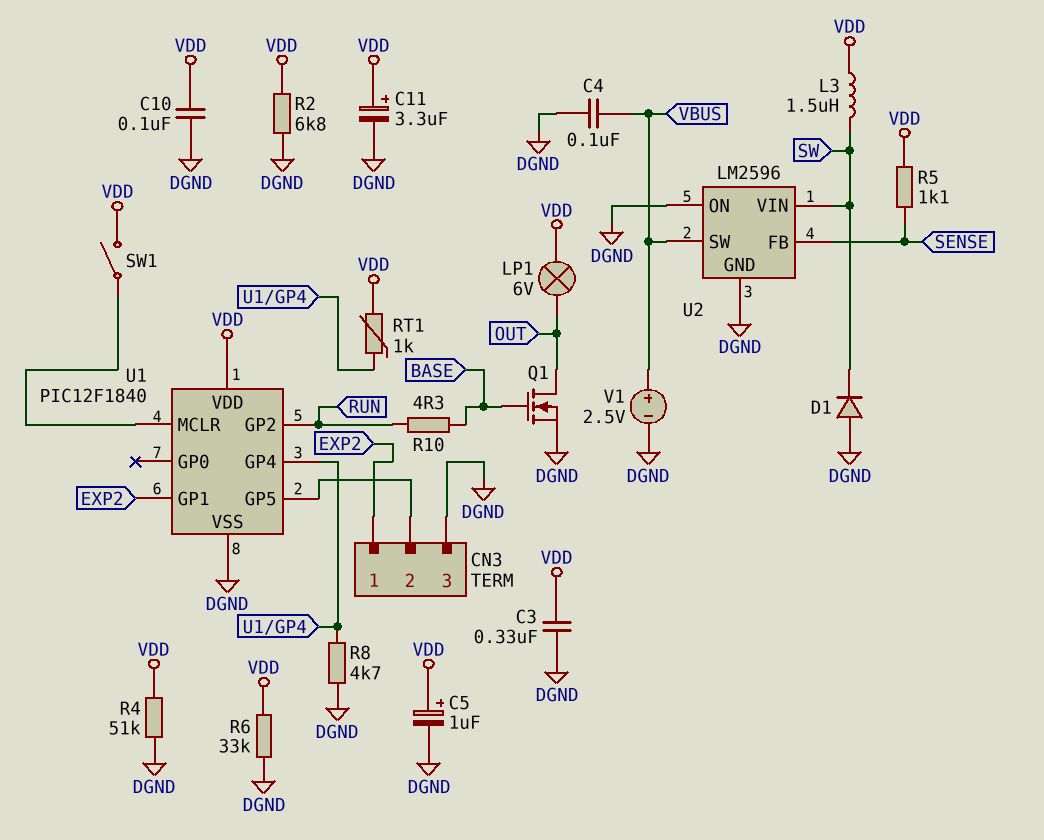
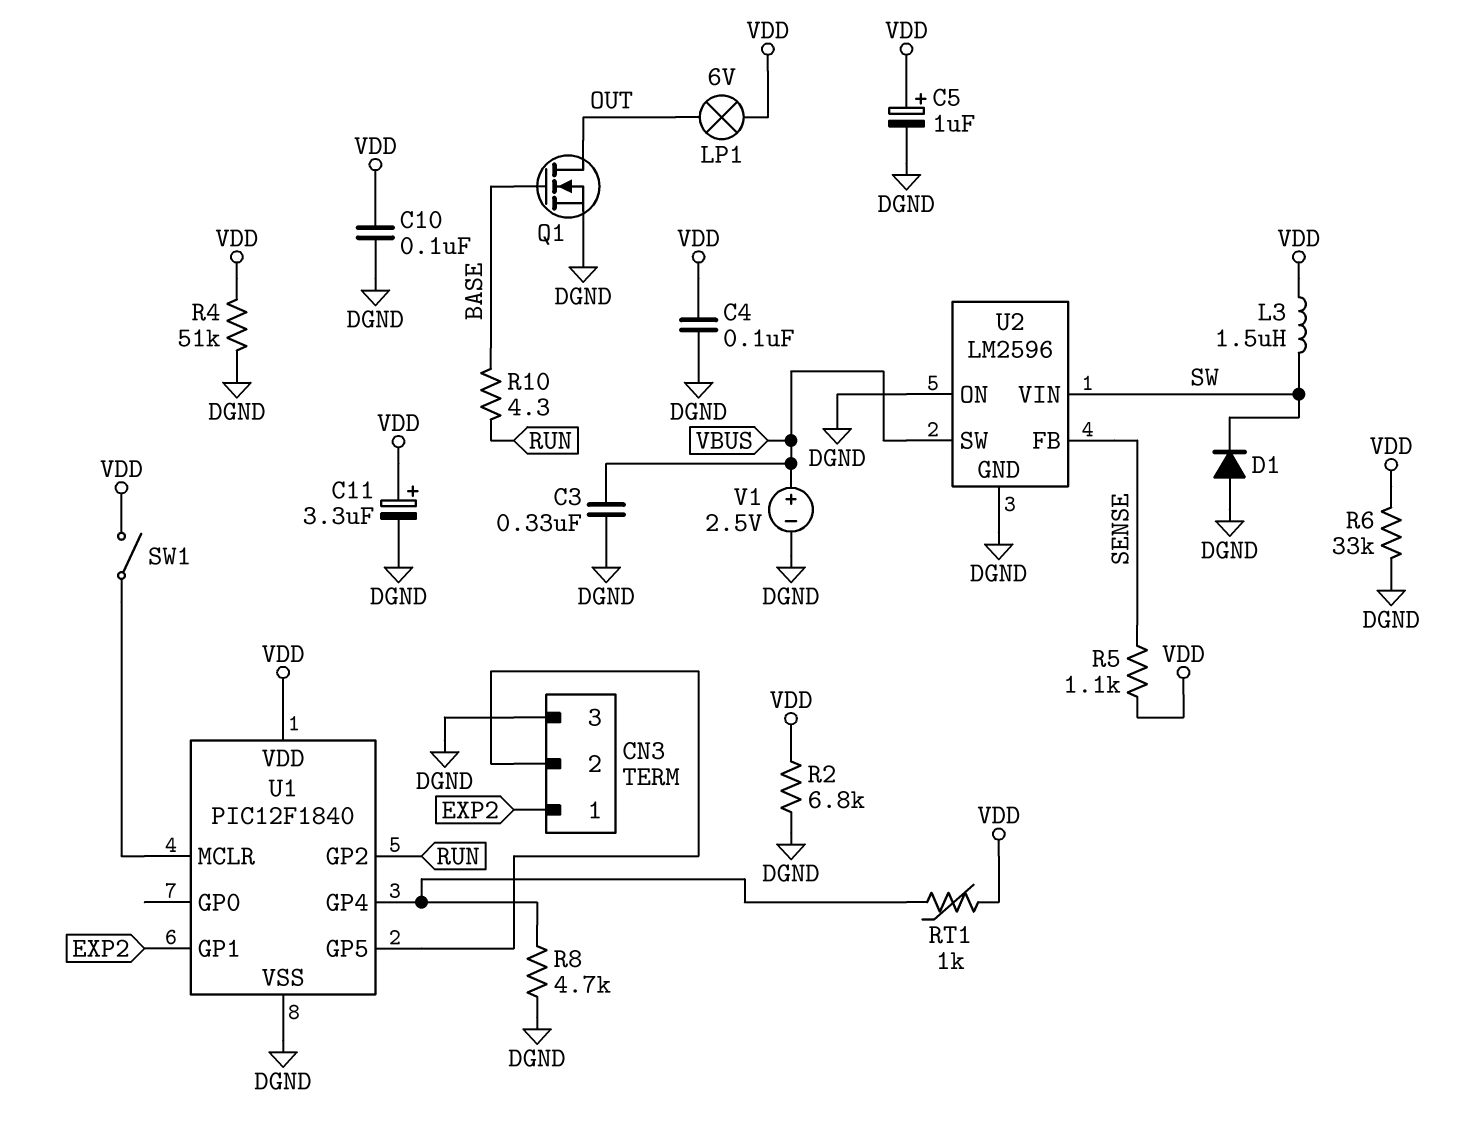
C3: 330nF (DGND, VDD) -> 330nF (DGND, VBUS)
C4: 100nF (DGND, VBUS) -> 100nF (DGND, VDD)

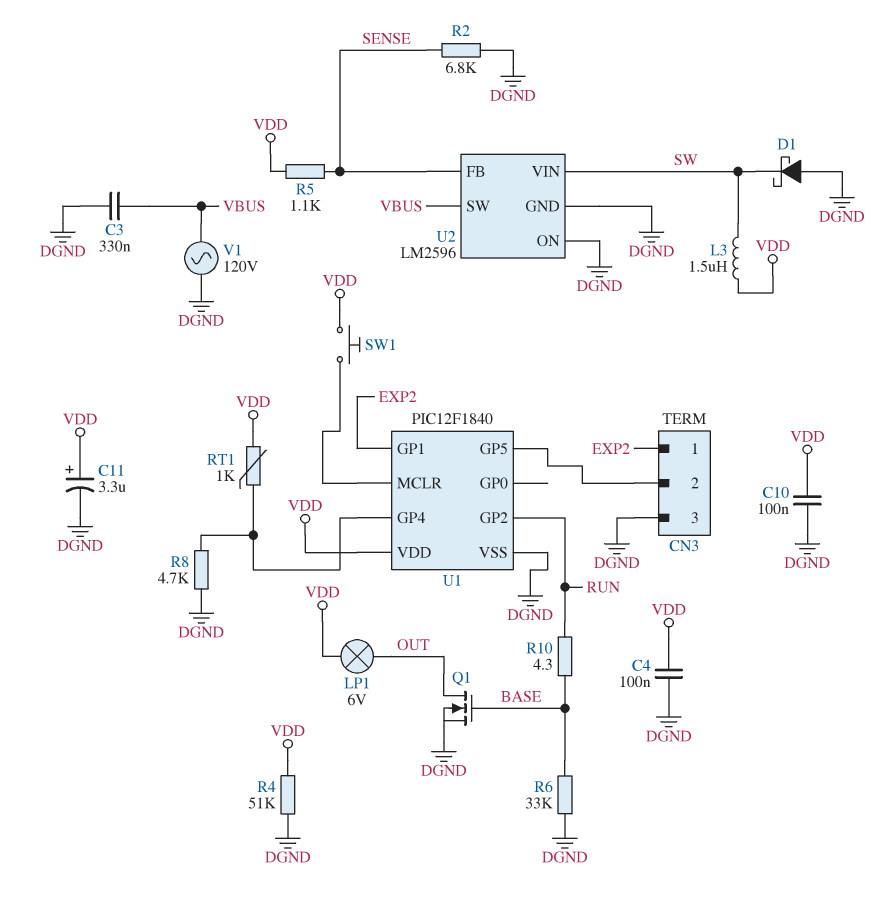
C5: 1uF (plus VDD, minus DGND) -> none
D1: diode (A DGND, K SW) -> schottky (A DGND, K SW)
R2: 6.8k (DGND, VDD) -> 6.8k (DGND, SENSE)
R6: 33k (DGND, VDD) -> 33k (BASE, DGND)
SW1: switch (U1/MCLR, VDD) -> button (U1/MCLR, VDD)
V1: 2.5V (plus VBUS, minus DGND) -> AC 120V (DGND, VBUS)

